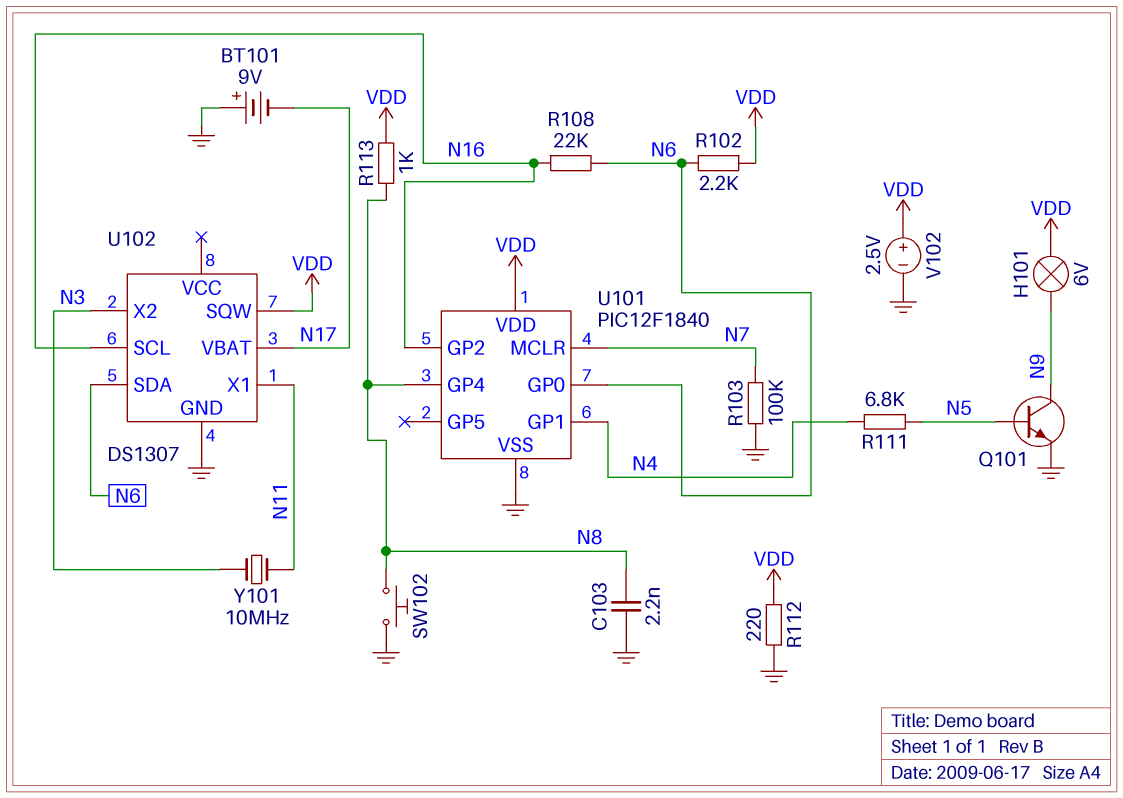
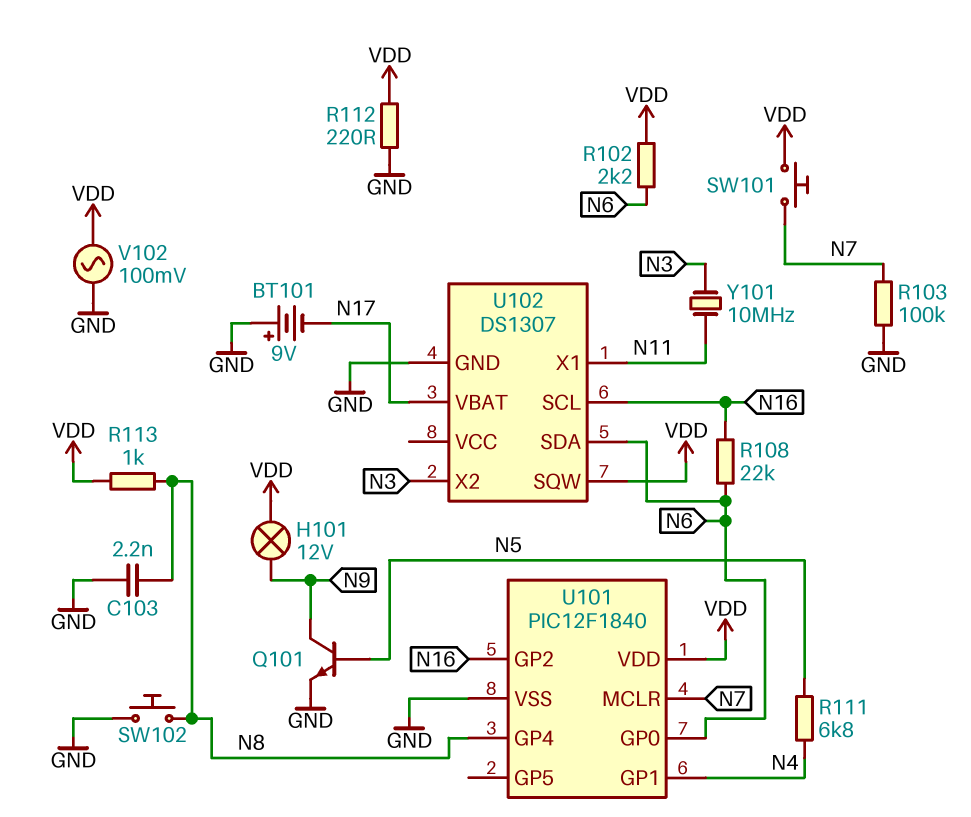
H101: lamp 6V (N9, VDD) -> lamp 12V (N9, VDD)
SW101: none -> button (N7, VDD)
V102: 2.5V (plus VDD, minus GND) -> AC 100mV (GND, VDD)

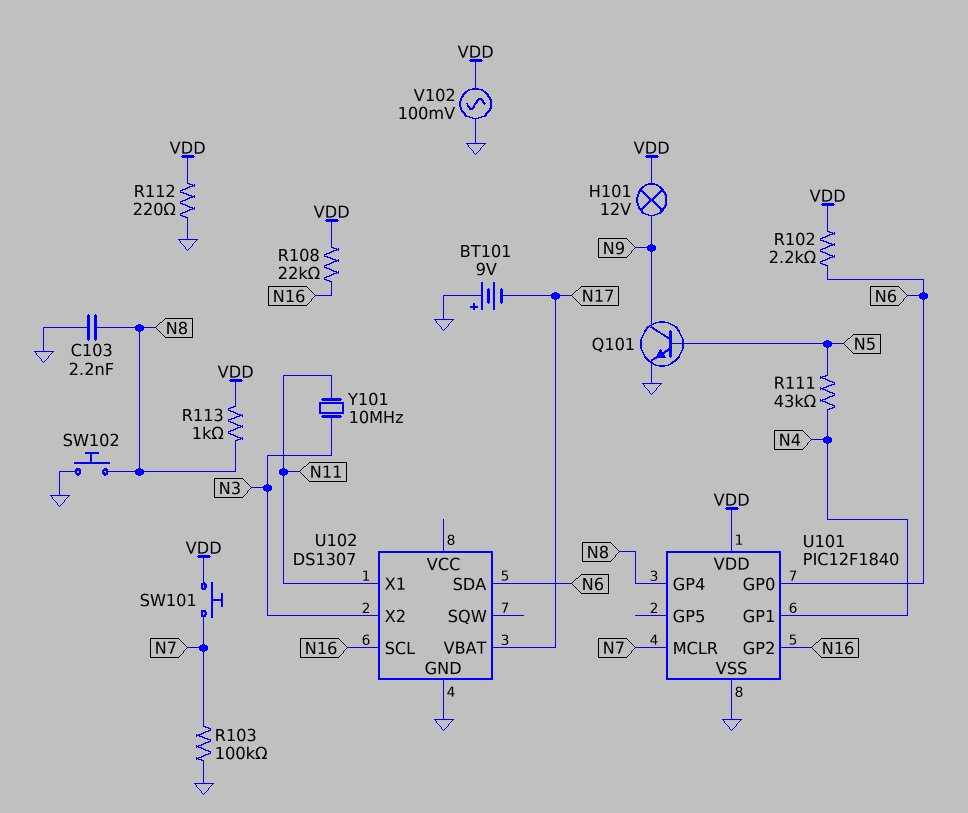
R108: 22k (N6, N16) -> 22k (N16, VDD)
R111: 6.8k (N4, N5) -> 43k (N4, N5)
U102 pin SQW: VDD -> none

